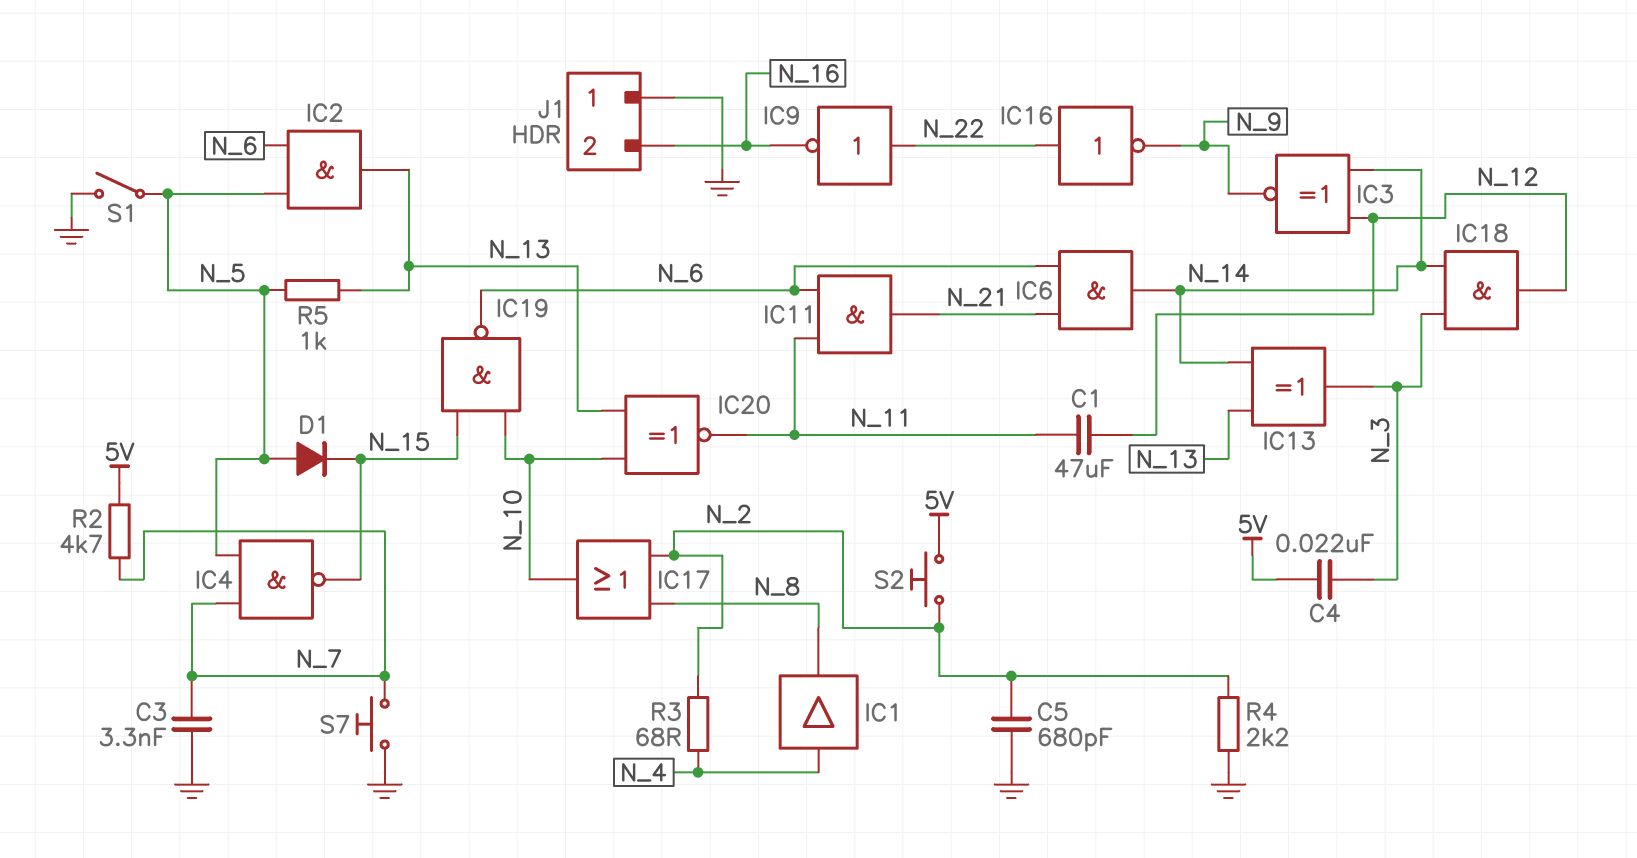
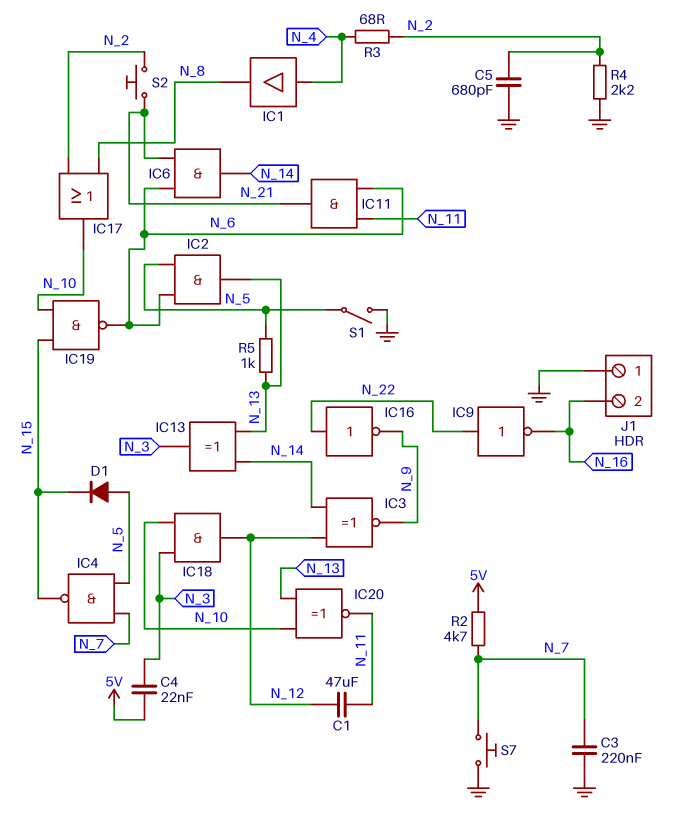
C3: 3.3nF (GND, N_7) -> 220nF (GND, N_7)
IC18: AND (in N_3, in N_14, out N_12) -> AND (in N_3, in N_10, out N_12)
S2: button (5V, N_2) -> button (N_2, N_21)

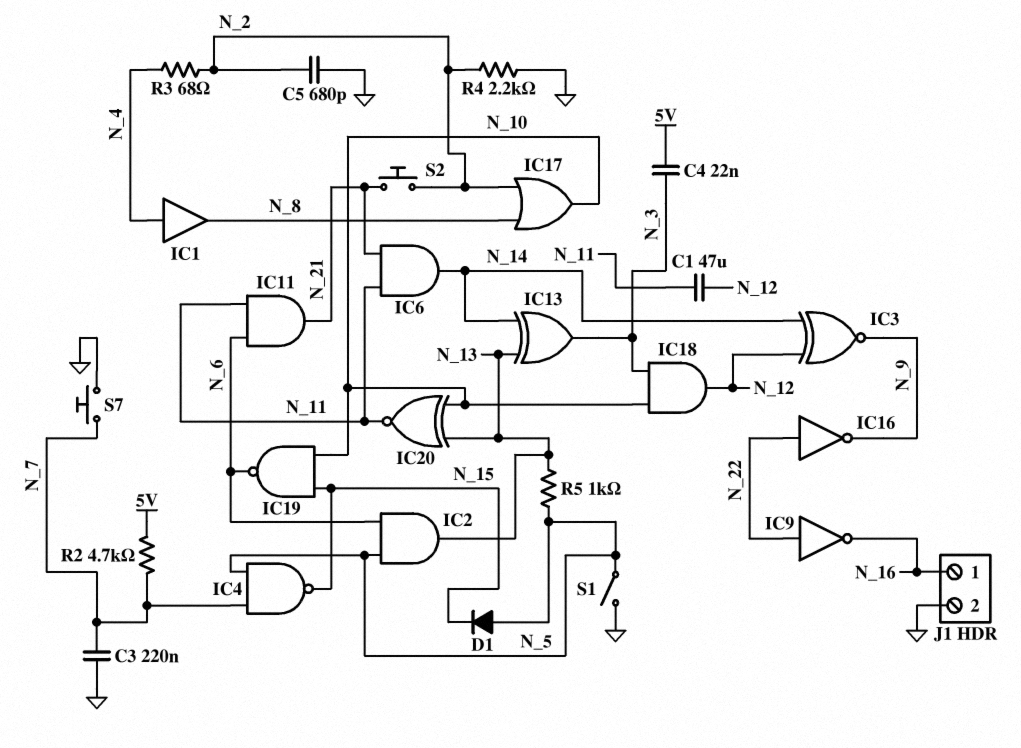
IC6: AND (in N_6, in N_21, out N_14) -> AND (in N_11, in N_21, out N_14)
J1 pin 1: GND -> N_16
J1 pin 2: N_16 -> GND

